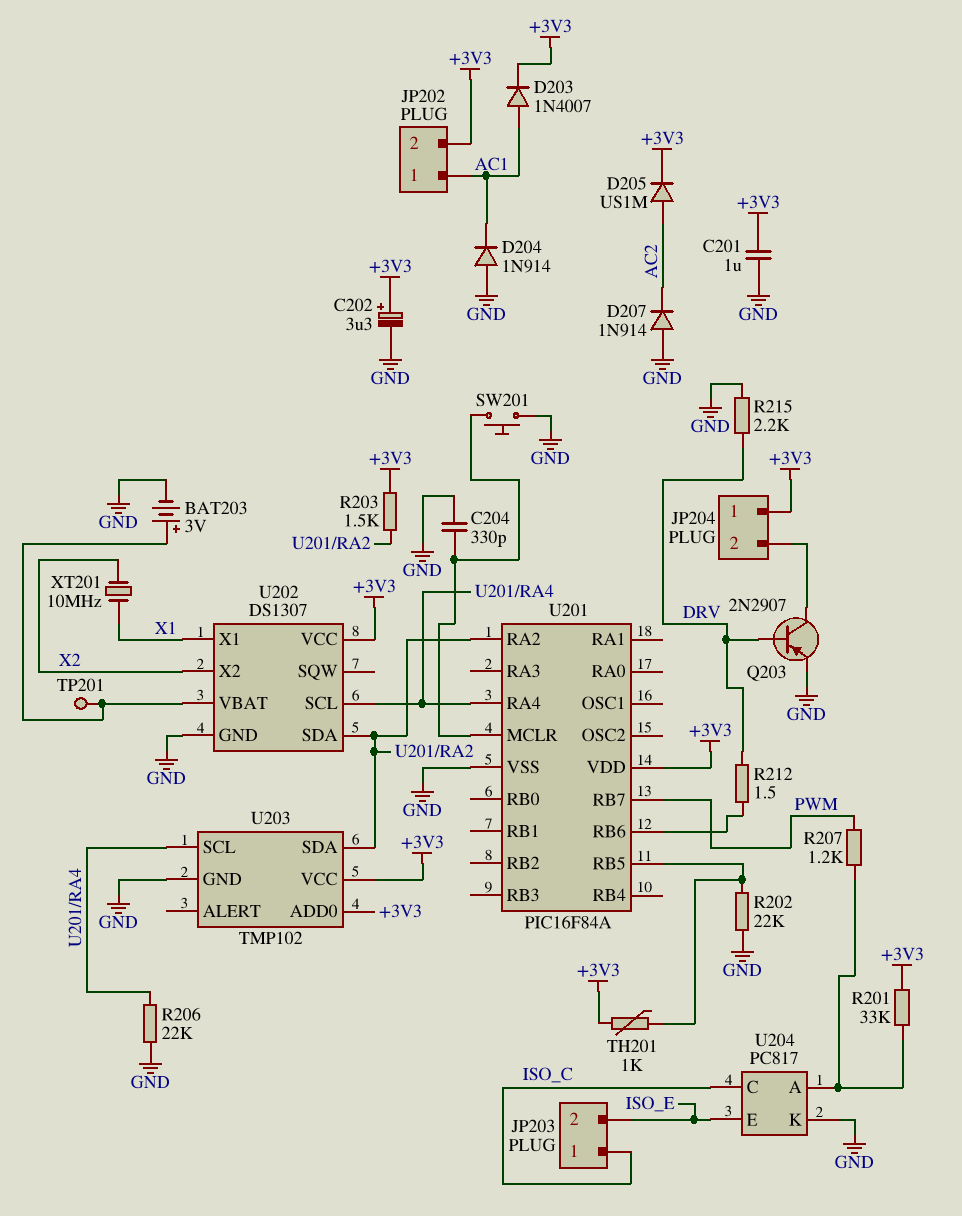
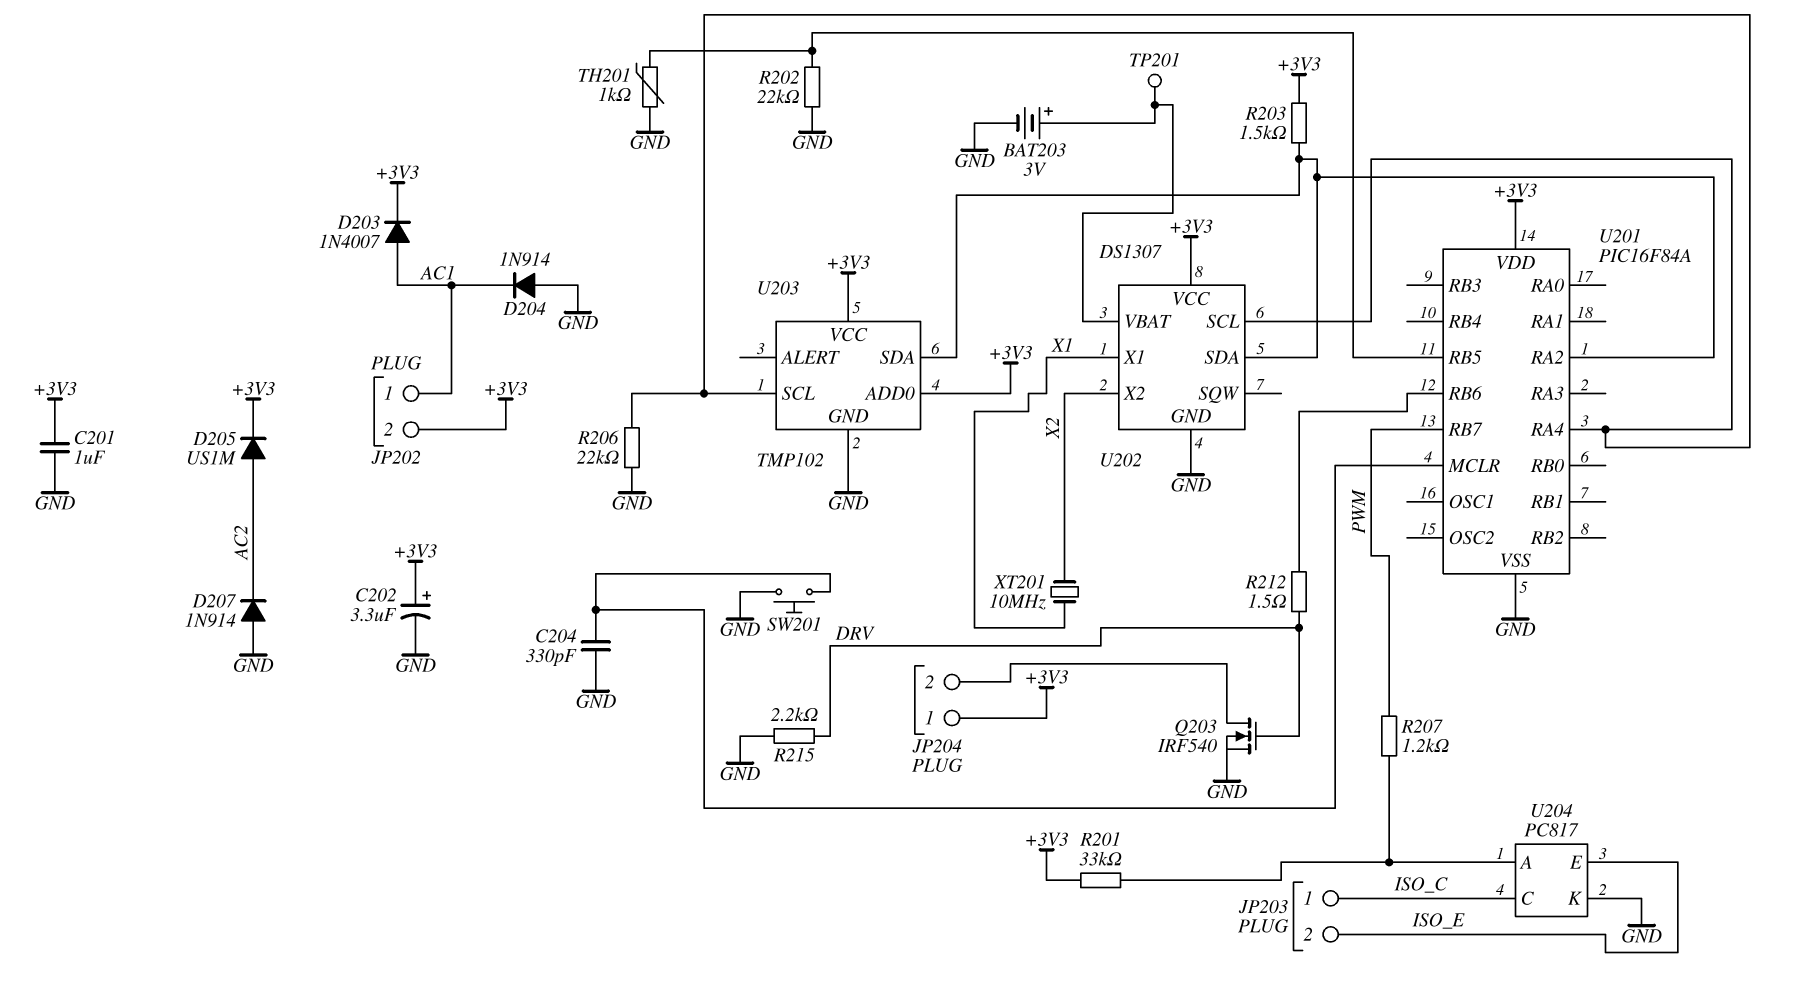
Q203: PNP 2N2907 (B DRV, C JP204/2, E GND) -> NMOS IRF540 (G DRV, D JP204/2, S GND)
TH201: 1k (+3V3, U201/RB5) -> 1k (GND, U201/RB5)

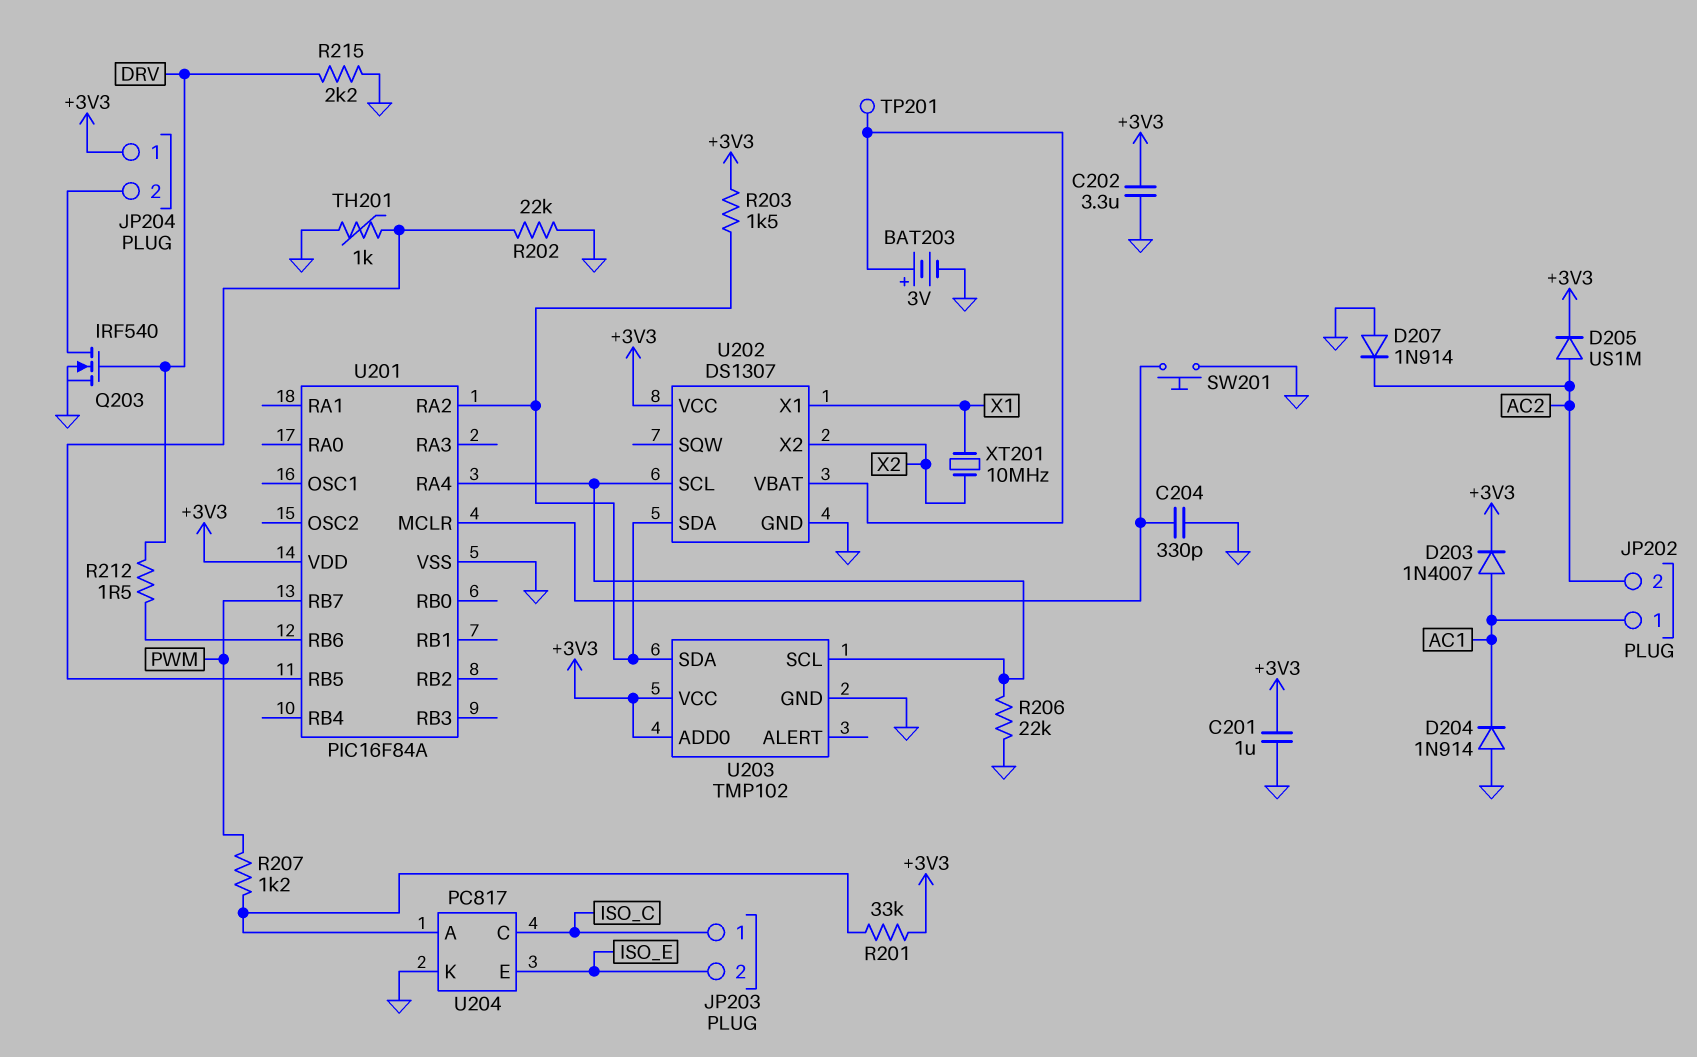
C202: 3.3uF (plus +3V3, minus GND) -> 3.3uF (+3V3, GND)
JP202 pin 2: +3V3 -> AC2

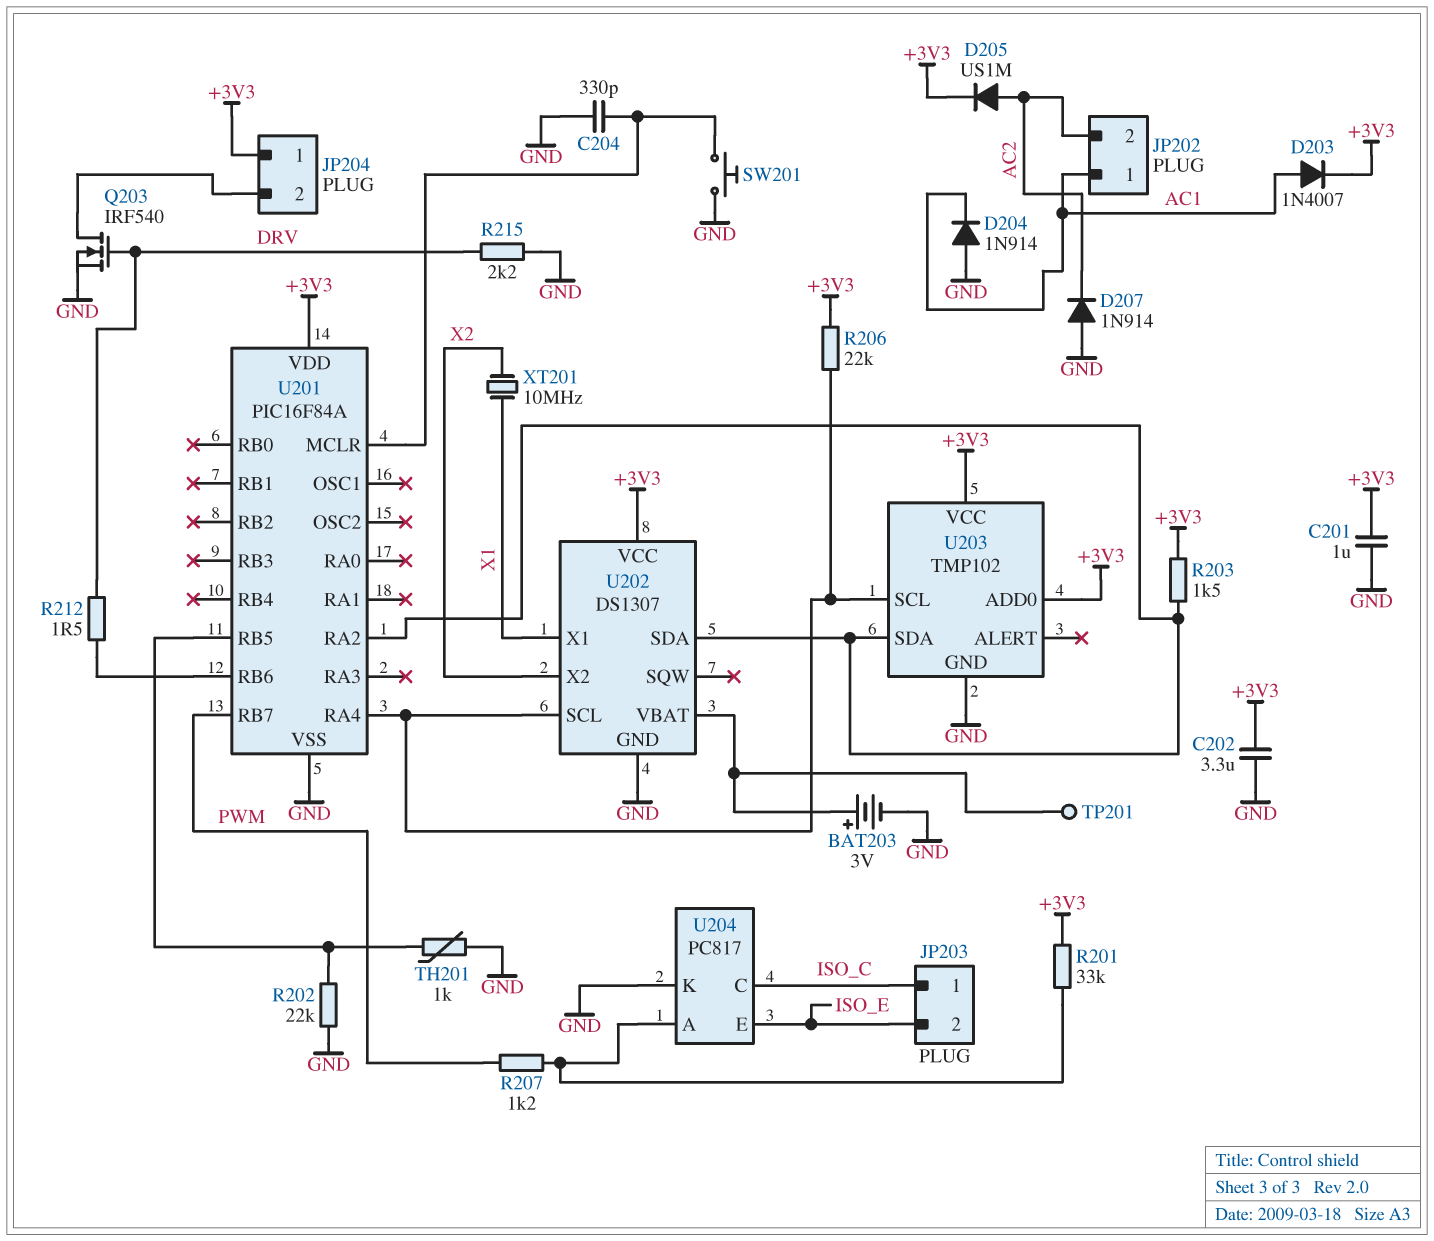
R206: 22k (GND, U201/RA4) -> 22k (+3V3, U201/RA4)

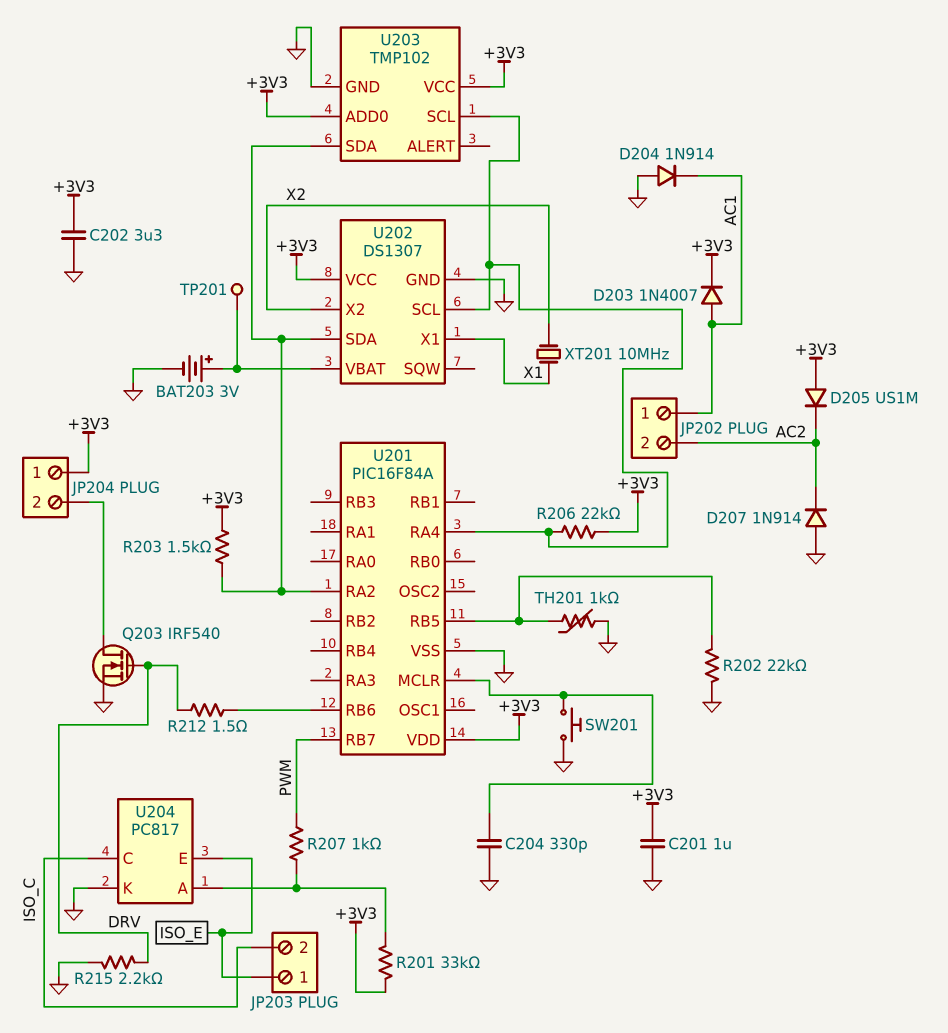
D205: diode US1M (A AC2, K +3V3) -> diode US1M (A +3V3, K AC2)
JP203 pin 1: ISO_C -> ISO_E
JP203 pin 2: ISO_E -> ISO_C
R207: 1.2k (PWM, U204/A) -> 1k (PWM, U204/A)

